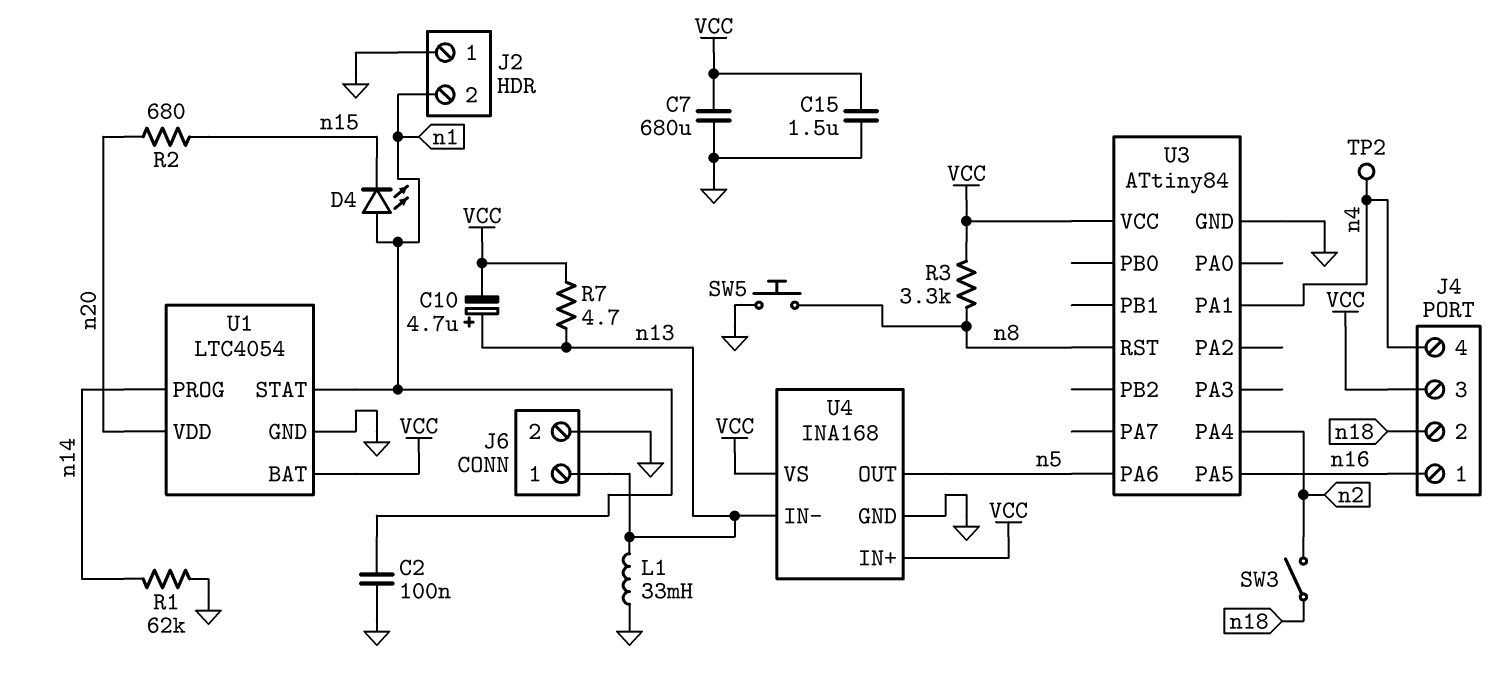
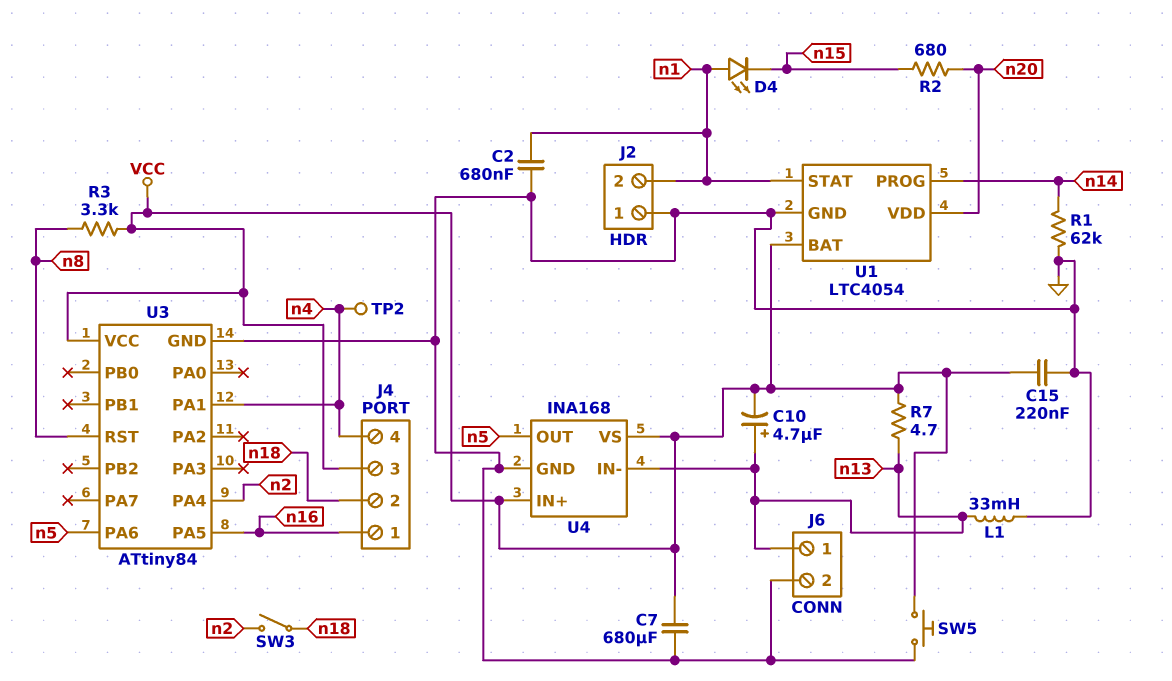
C2: 100nF (GND, n1) -> 680nF (GND, n1)
C15: 1.5uF (GND, VCC) -> 220nF (GND, VCC)
SW5: button (GND, n8) -> button (GND, VCC)

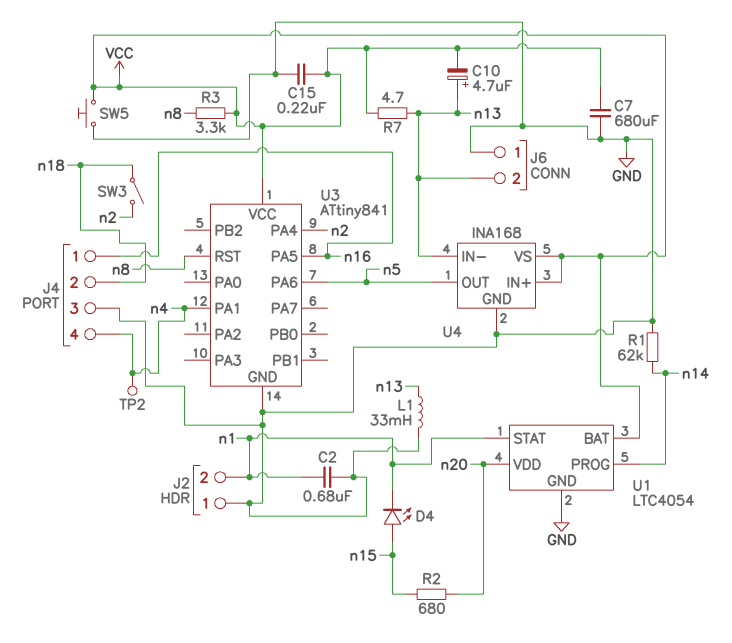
D4: LED (A n1, K n15) -> LED (A n15, K n1)
J4 pin 3: VCC -> GND
J6 pin 1: n13 -> GND
J6 pin 2: GND -> n13
U3: ATtiny84 -> ATtiny841

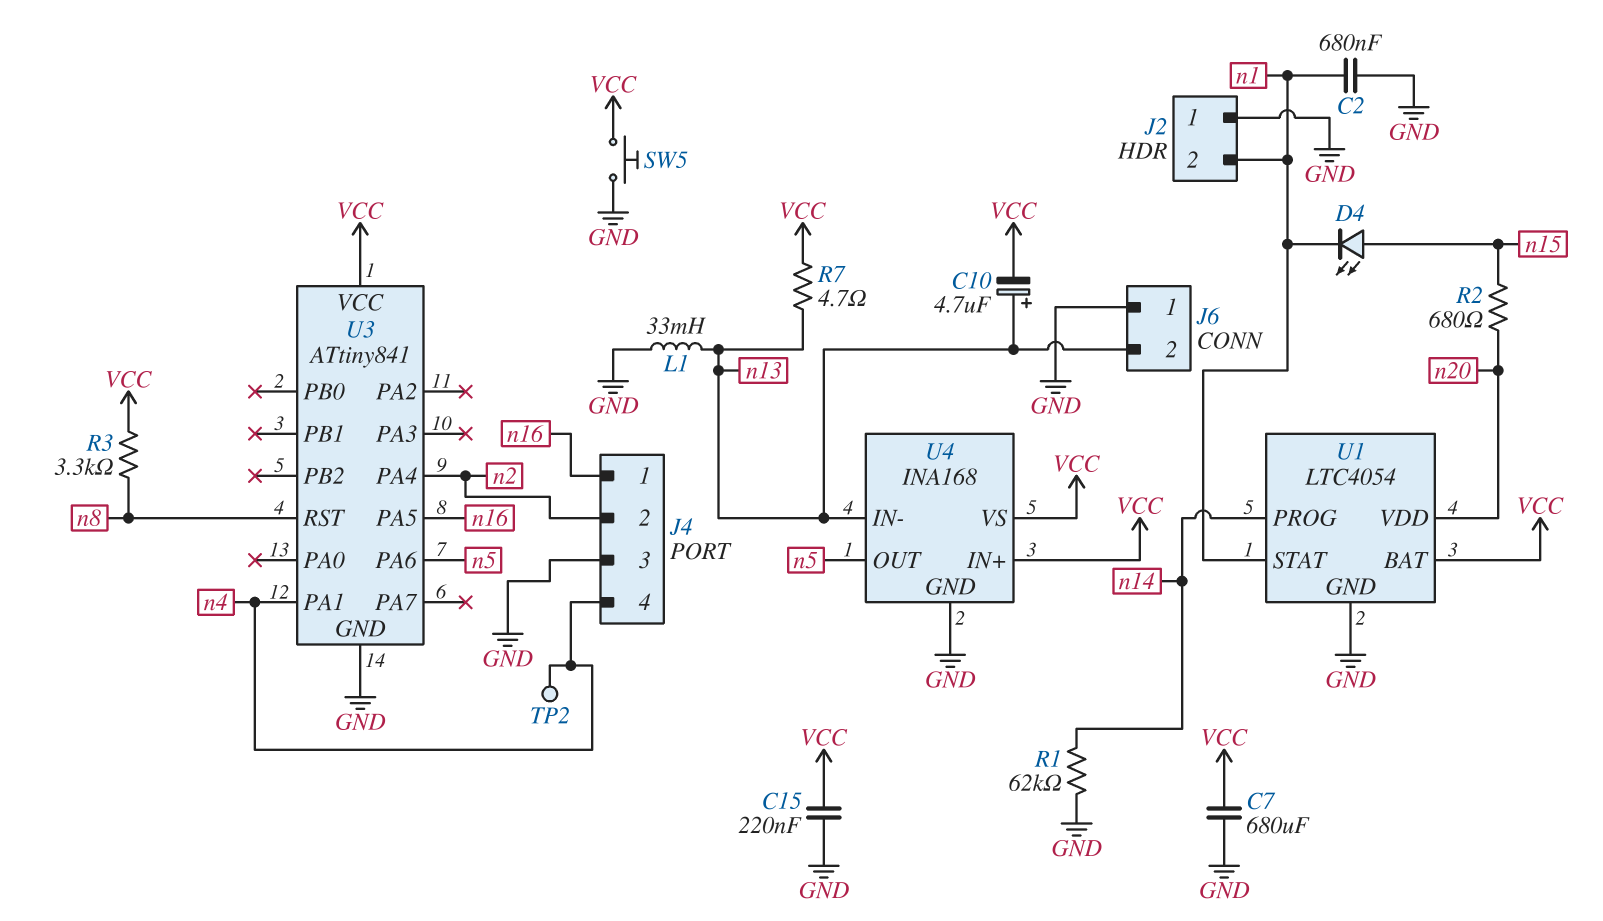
J4 pin 2: n18 -> n2
SW3: switch (n2, n18) -> none

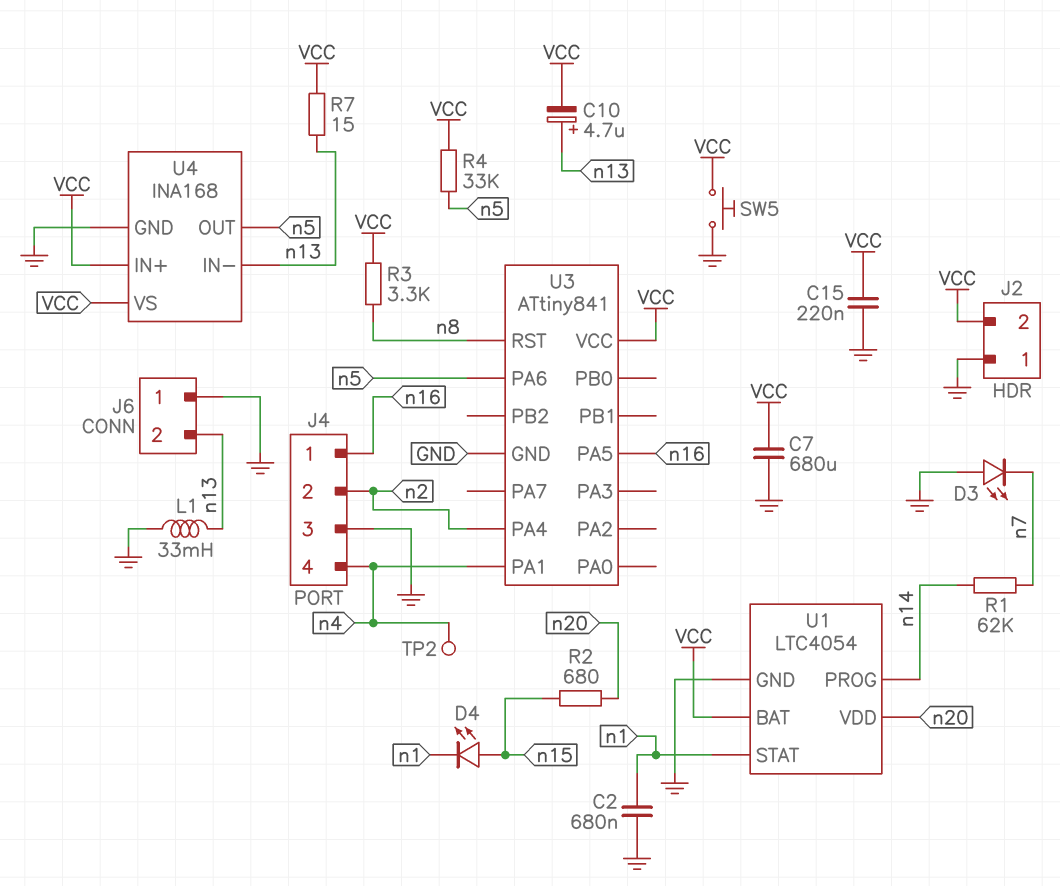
D3: none -> LED (A GND, K n7)
J2 pin 2: n1 -> VCC
R1: 62k (GND, n14) -> 62k (n7, n14)
R4: none -> 33k (VCC, n5)
R7: 4.7 (VCC, n13) -> 15 (VCC, n13)

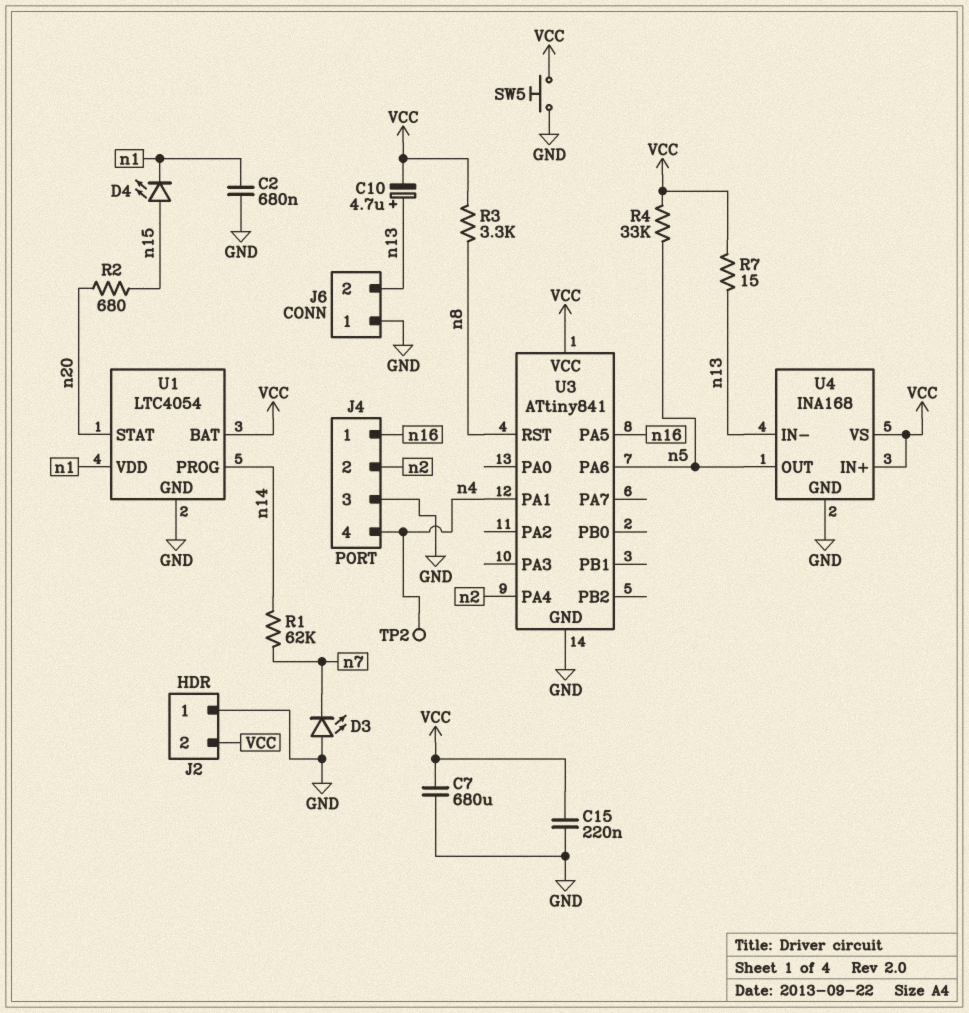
L1: 33mH (GND, n13) -> none
U1 pin STAT: n1 -> n20
U1 pin VDD: n20 -> n1

